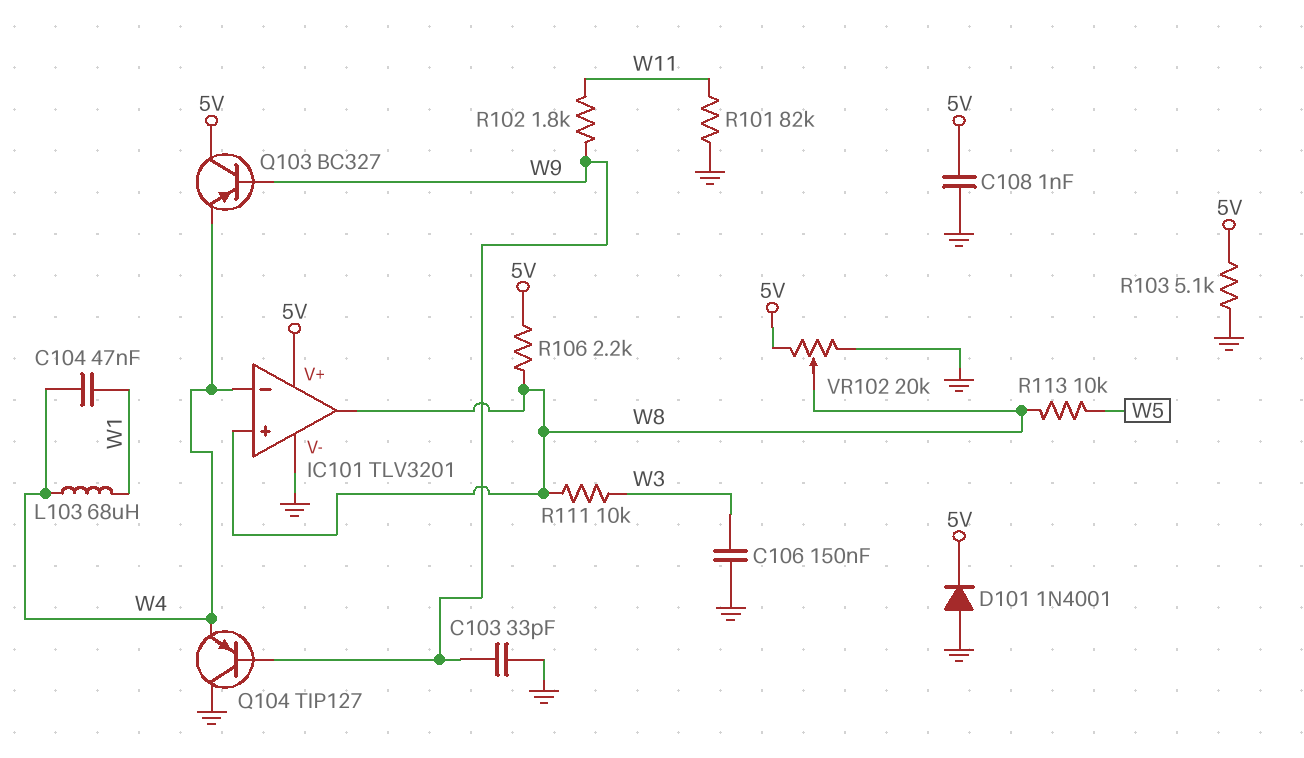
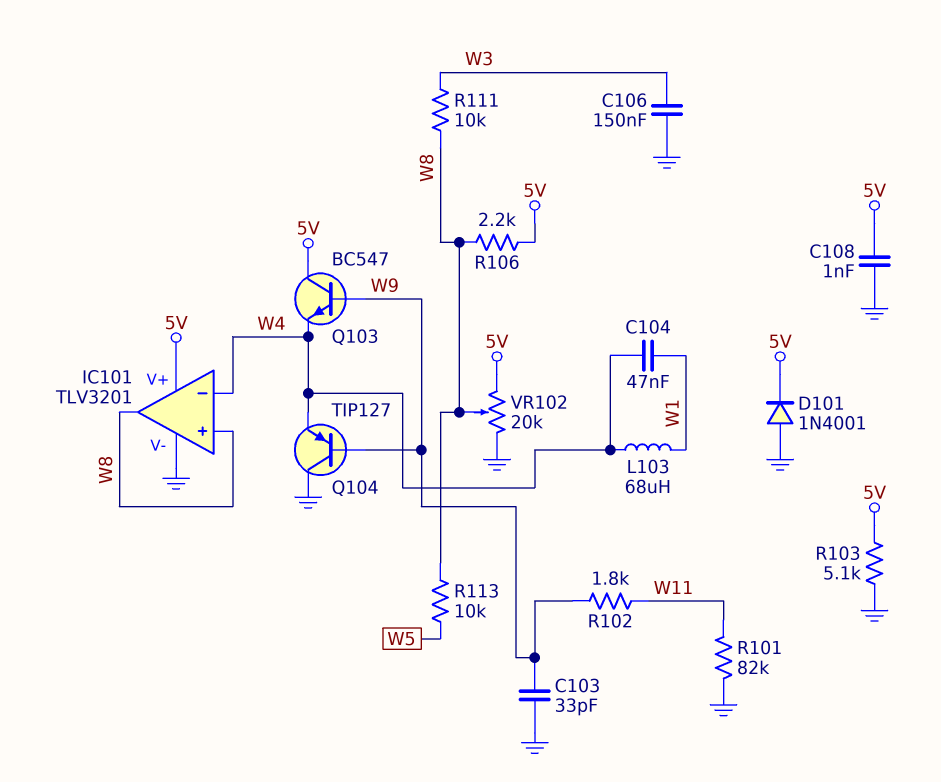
Q103: PNP BC327 (B W9, C 5V, E W4) -> NPN BC547 (B W9, C 5V, E W4)

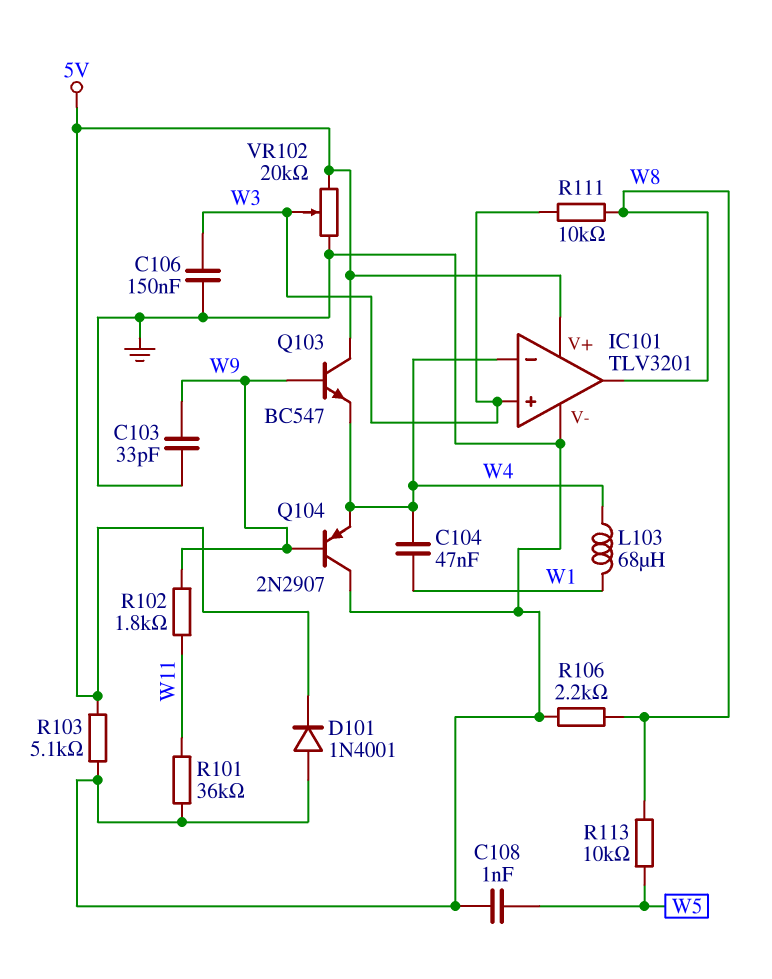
C108: 1nF (5V, GND) -> 1nF (GND, W5)
IC101 pin in+: W8 -> W3
Q104: PNP TIP127 (B W9, C GND, E W4) -> PNP 2N2907 (B W9, C GND, E W4)
R101: 82k (GND, W11) -> 36k (GND, W11)
R106: 2.2k (5V, W8) -> 2.2k (GND, W8)
VR102: 20k (5V, GND, wiper W8) -> 20k (5V, GND, wiper W3)

